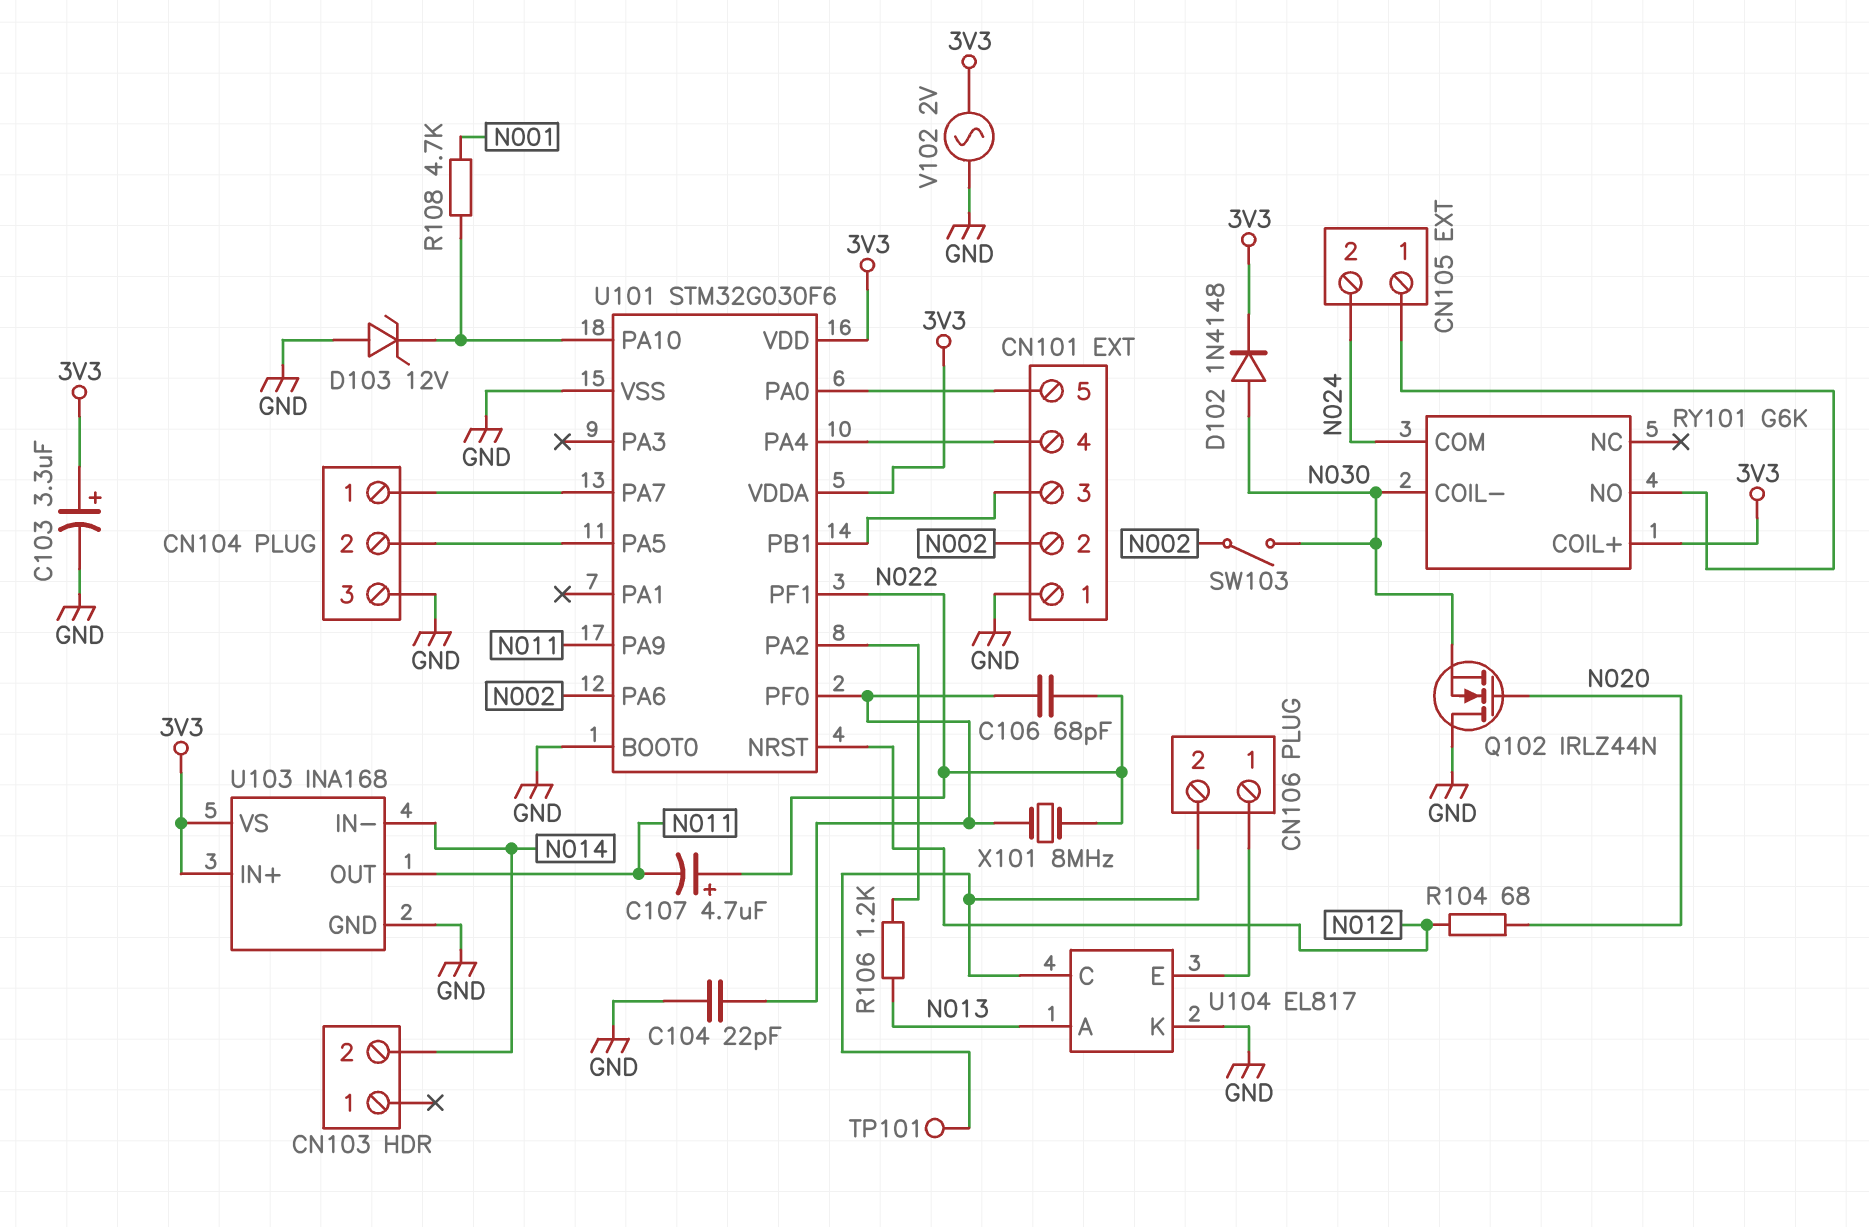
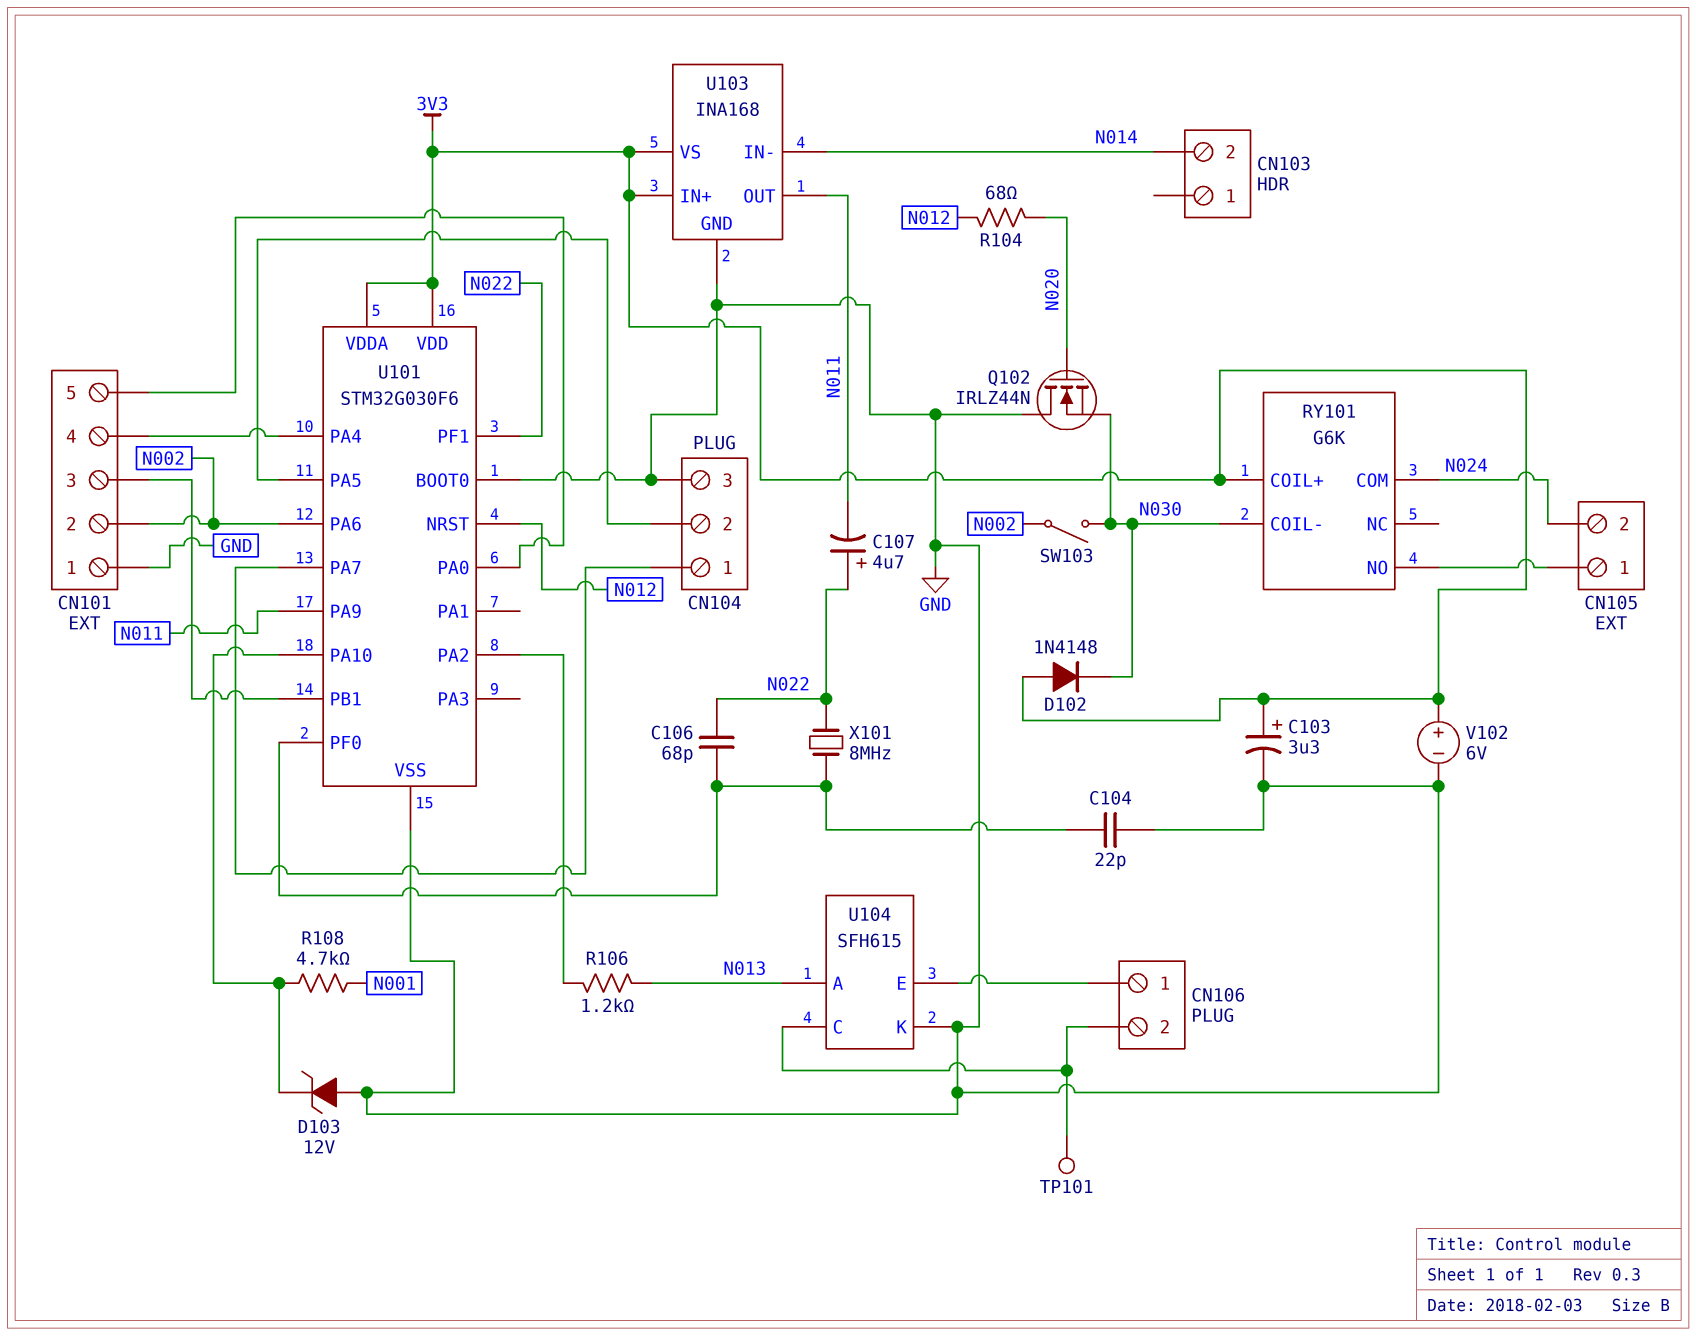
D102: diode 1N4148 (A N030, K 3V3) -> diode 1N4148 (A 3V3, K N030)
U104: EL817 -> SFH615
V102: AC 2V (3V3, GND) -> 6V (plus 3V3, minus GND)

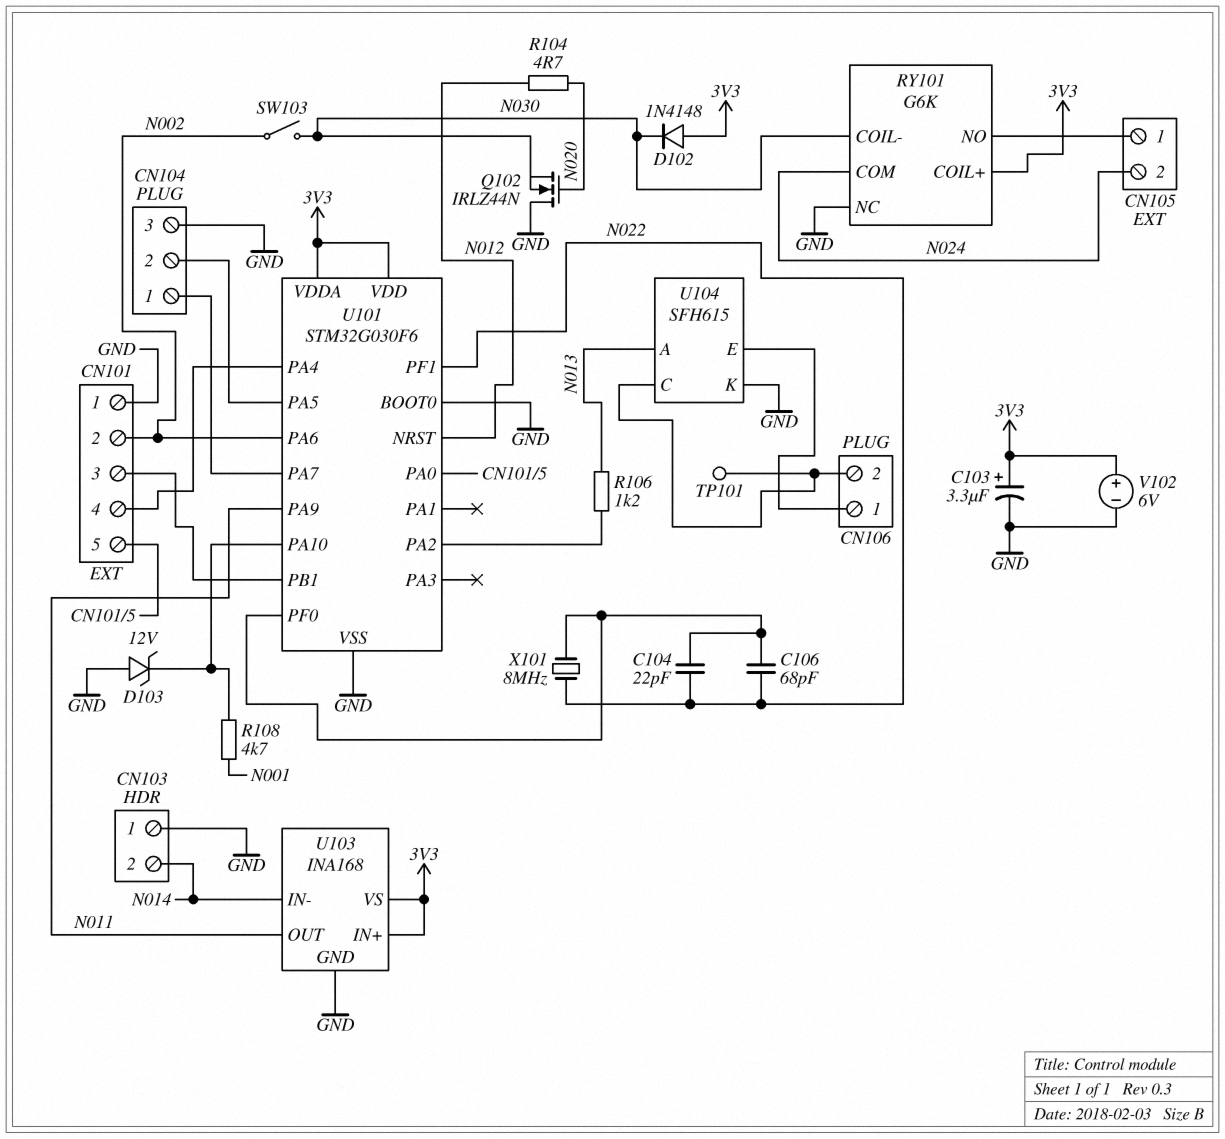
C104: 22pF (GND, U101/PF0) -> 22pF (N022, U101/PF0)
C107: 4.7uF (plus N022, minus N011) -> none
CN103 pin 1: none -> GND
R104: 68 (N012, N020) -> 4.7 (N012, N020)
RY101 pin NC: none -> GND

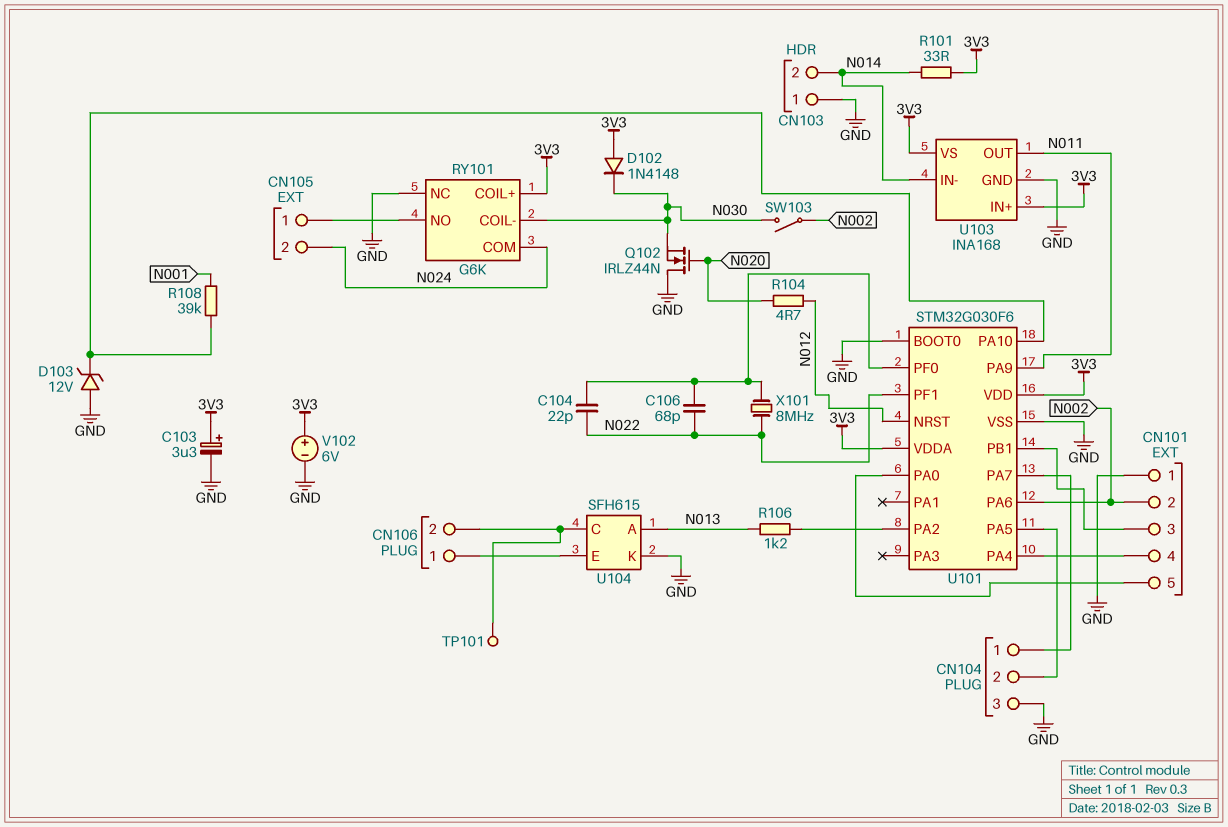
R101: none -> 33 (3V3, N014)
R108: 4.7k (N001, U101/PA10) -> 39k (N001, U101/PA10)

